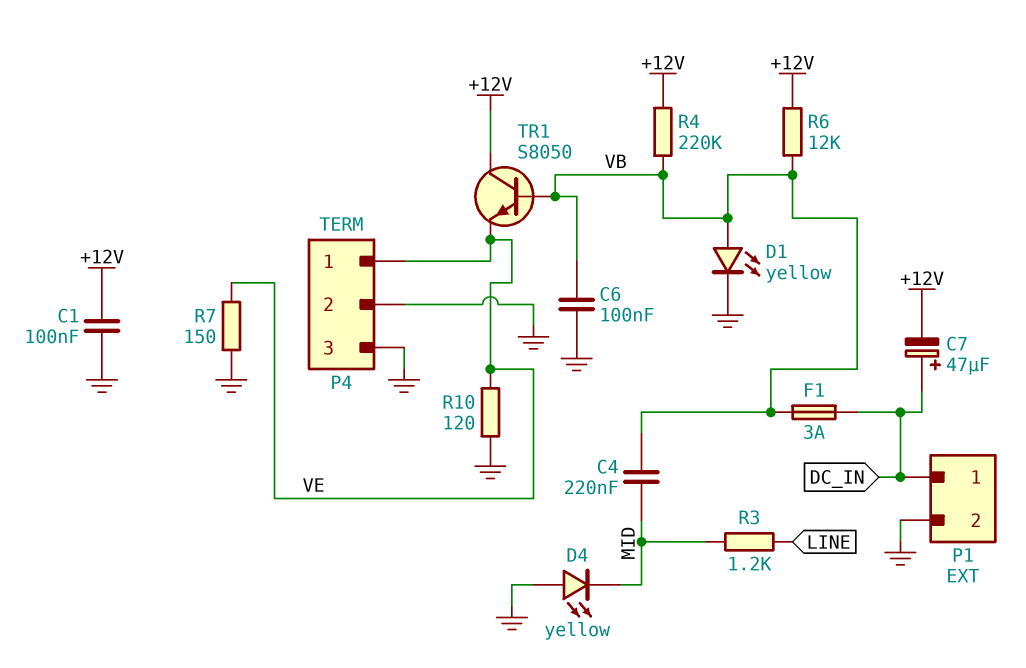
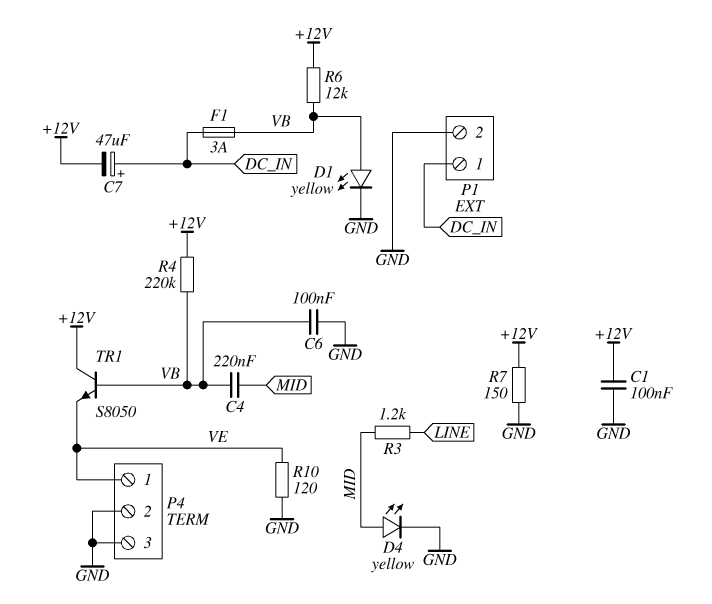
D4: LED yellow (A GND, K MID) -> LED yellow (A MID, K GND)
R7: 150 (GND, VE) -> 150 (+12V, GND)

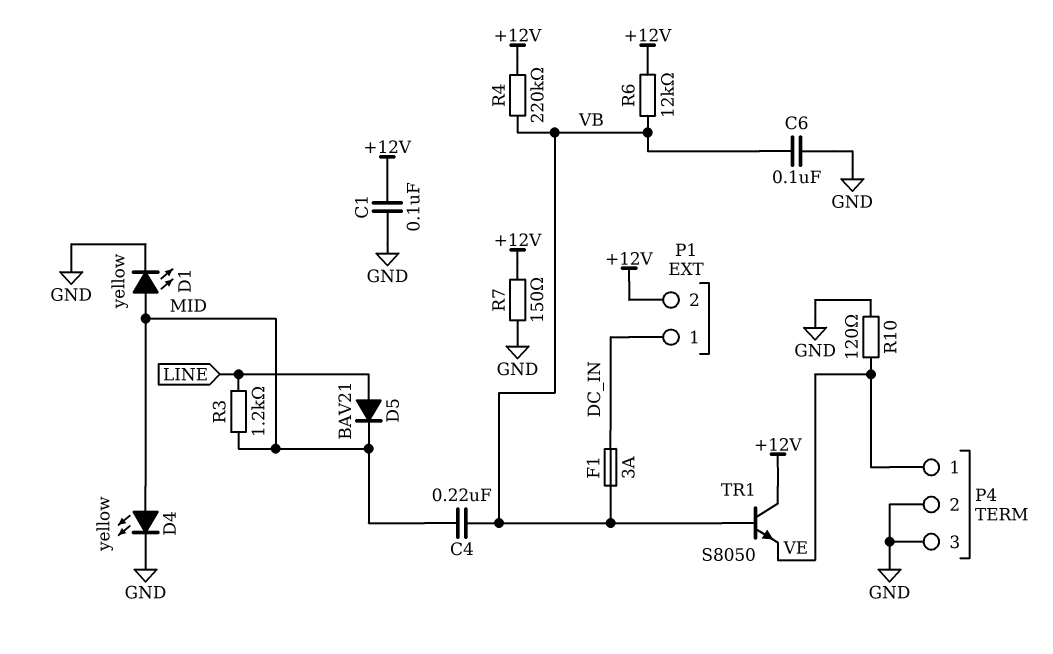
C7: 47uF (plus DC_IN, minus +12V) -> none
D1: LED yellow (A VB, K GND) -> LED yellow (A MID, K GND)
D5: none -> diode BAV21 (A LINE, K MID)
P1 pin 2: GND -> +12V

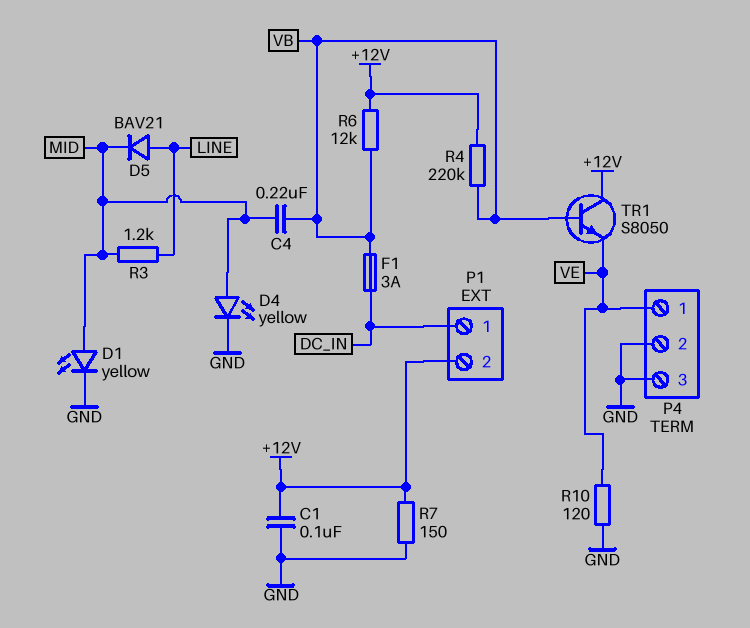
C6: 100nF (GND, VB) -> none

